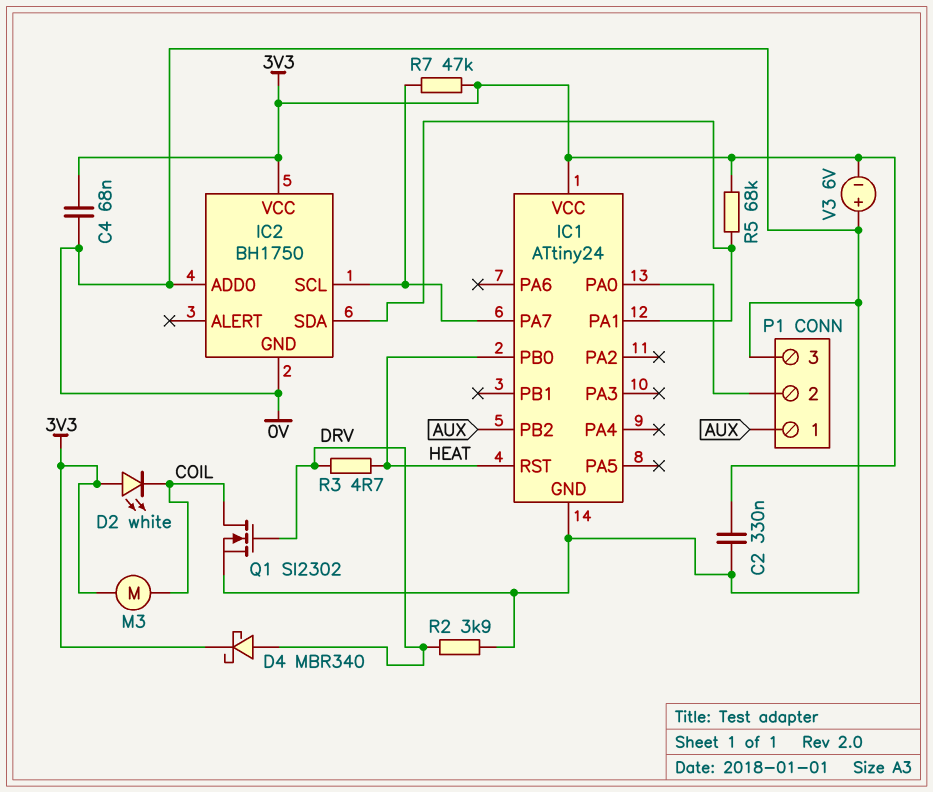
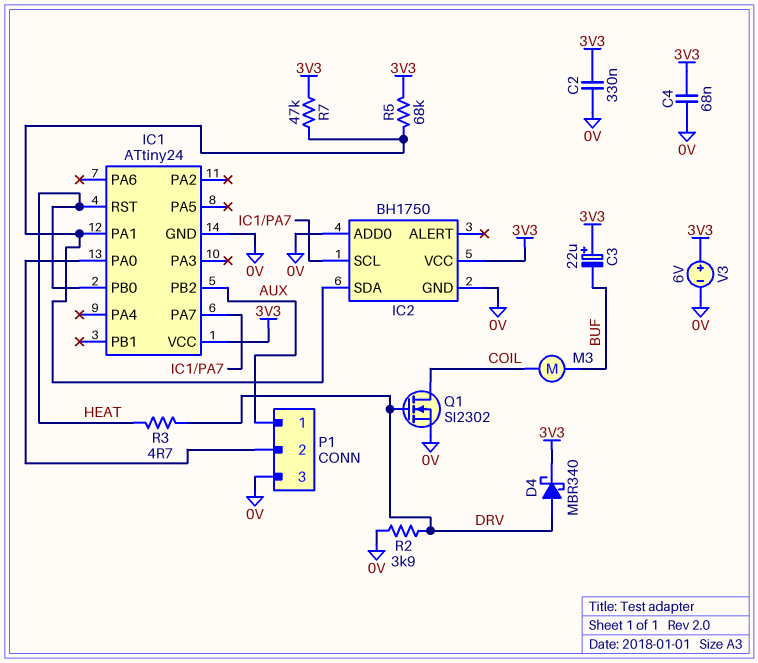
C3: none -> 22uF (plus 3V3, minus BUF)
D2: LED white (A 3V3, K COIL) -> none
M3: motor (3V3, COIL) -> motor (BUF, COIL)
R7: 47k (3V3, IC1/PA7) -> 47k (3V3, IC1/PA1)
V3: 6V (plus 0V, minus 3V3) -> 6V (plus 3V3, minus 0V)

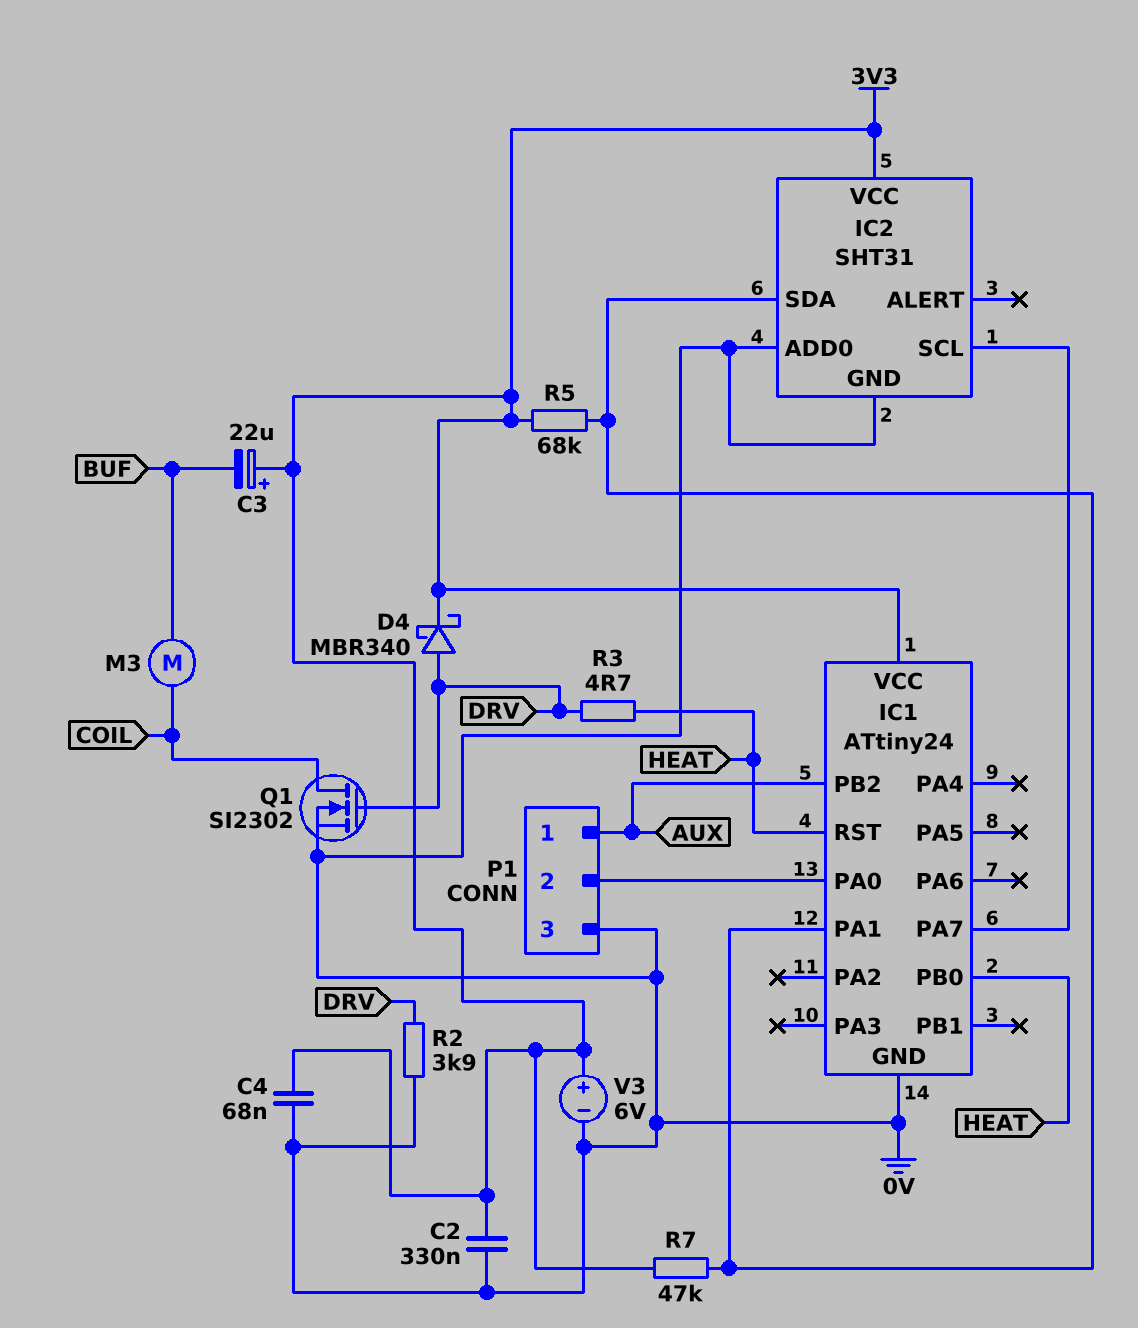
IC2: BH1750 -> SHT31

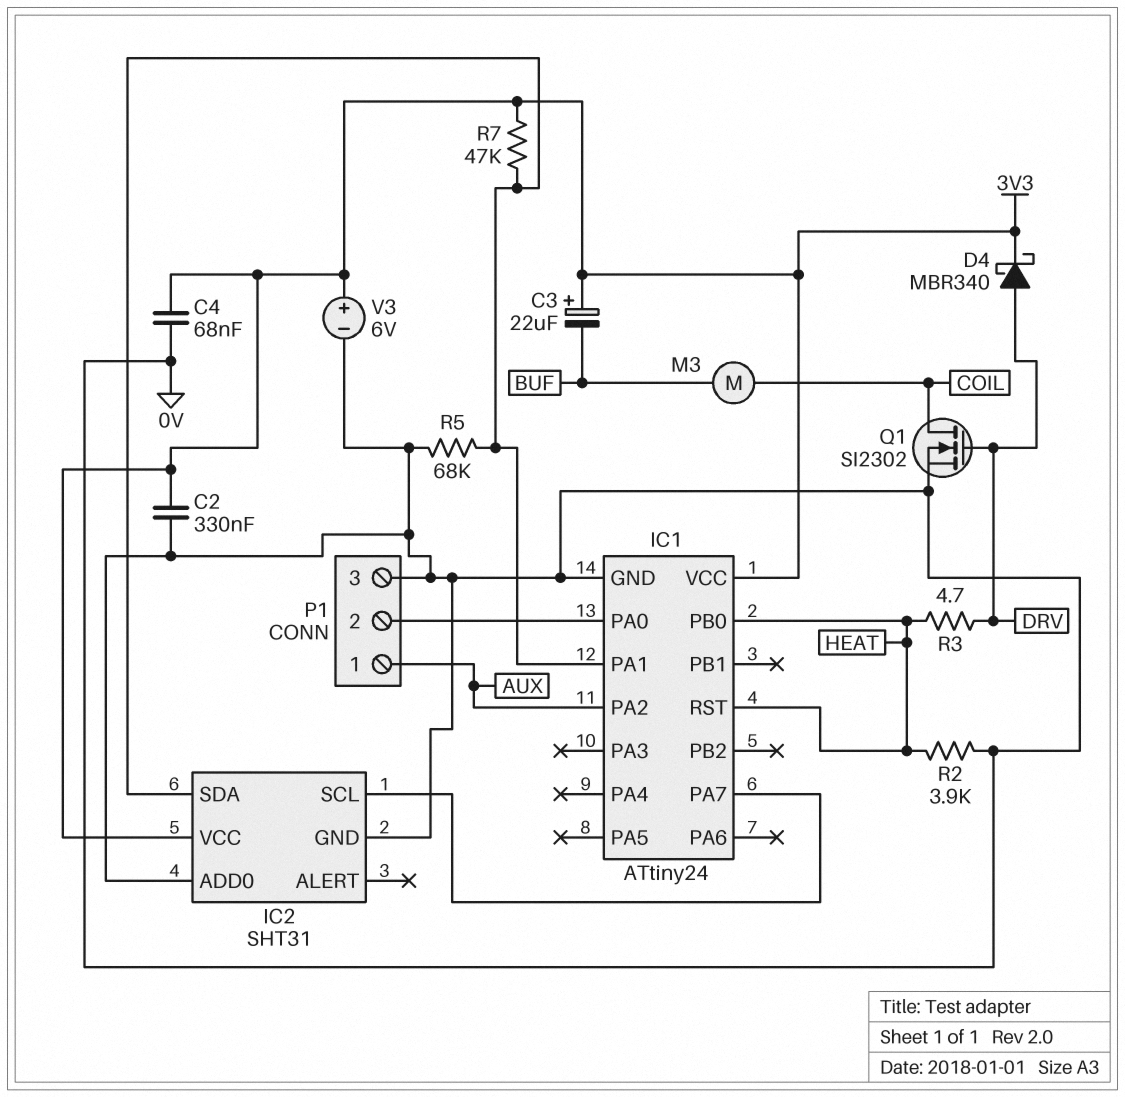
IC1 pin PA2: none -> AUX
IC1 pin PB2: AUX -> none
R2: 3.9k (0V, DRV) -> 3.9k (0V, HEAT)
R5: 68k (3V3, IC1/PA1) -> 68k (0V, IC1/PA1)

